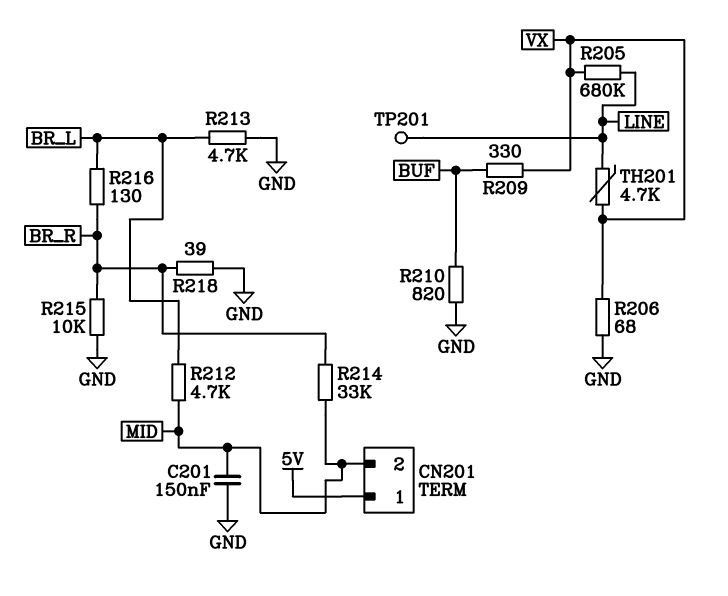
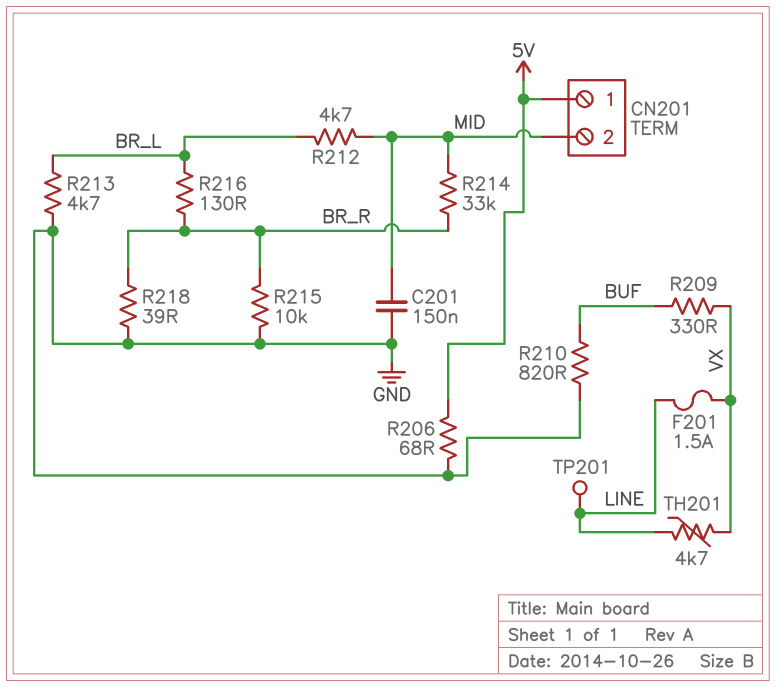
F201: none -> 1.5A (LINE, VX)
R205: 680k (LINE, VX) -> none
R206: 68 (GND, VX) -> 68 (5V, GND)

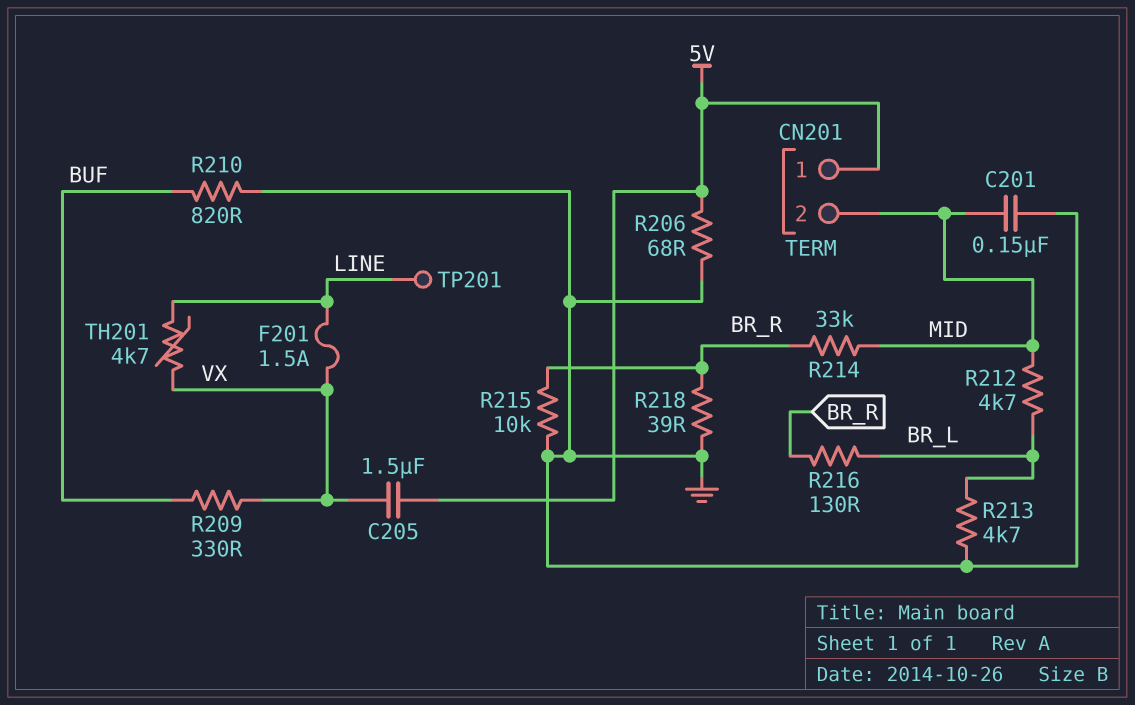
C205: none -> 1.5uF (5V, VX)

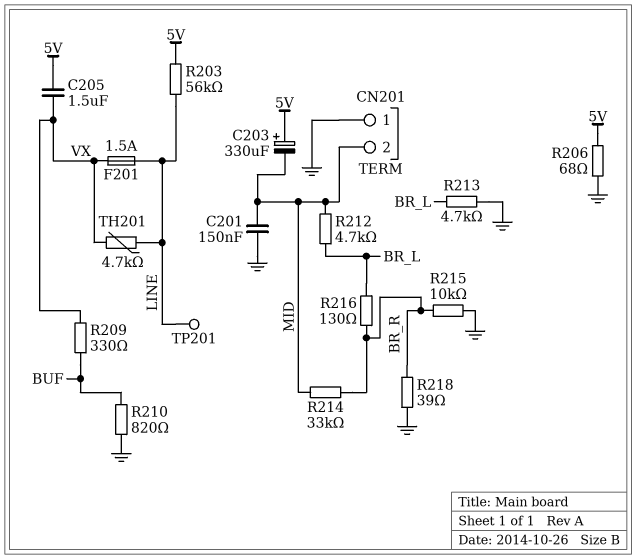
C203: none -> 330uF (plus 5V, minus MID)
CN201 pin 1: 5V -> GND
R203: none -> 56k (5V, LINE)

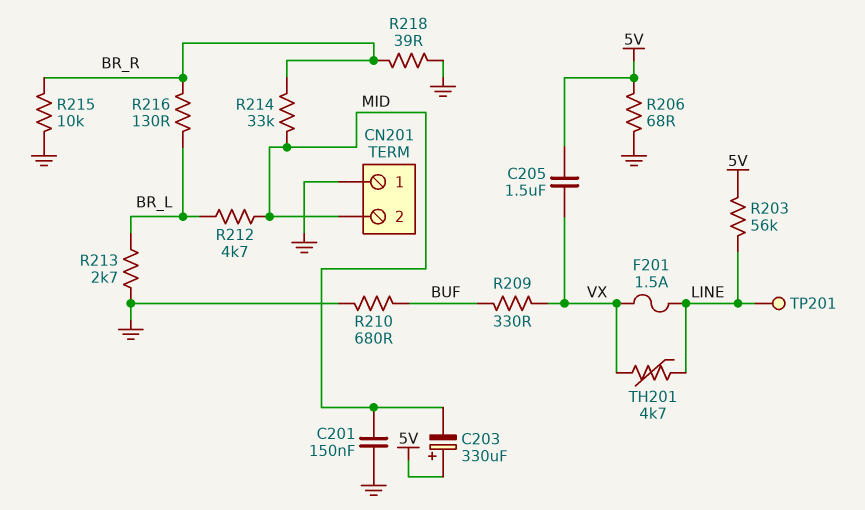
R210: 820 (BUF, GND) -> 680 (BUF, GND)
R213: 4.7k (BR_L, GND) -> 2.7k (BR_L, GND)

